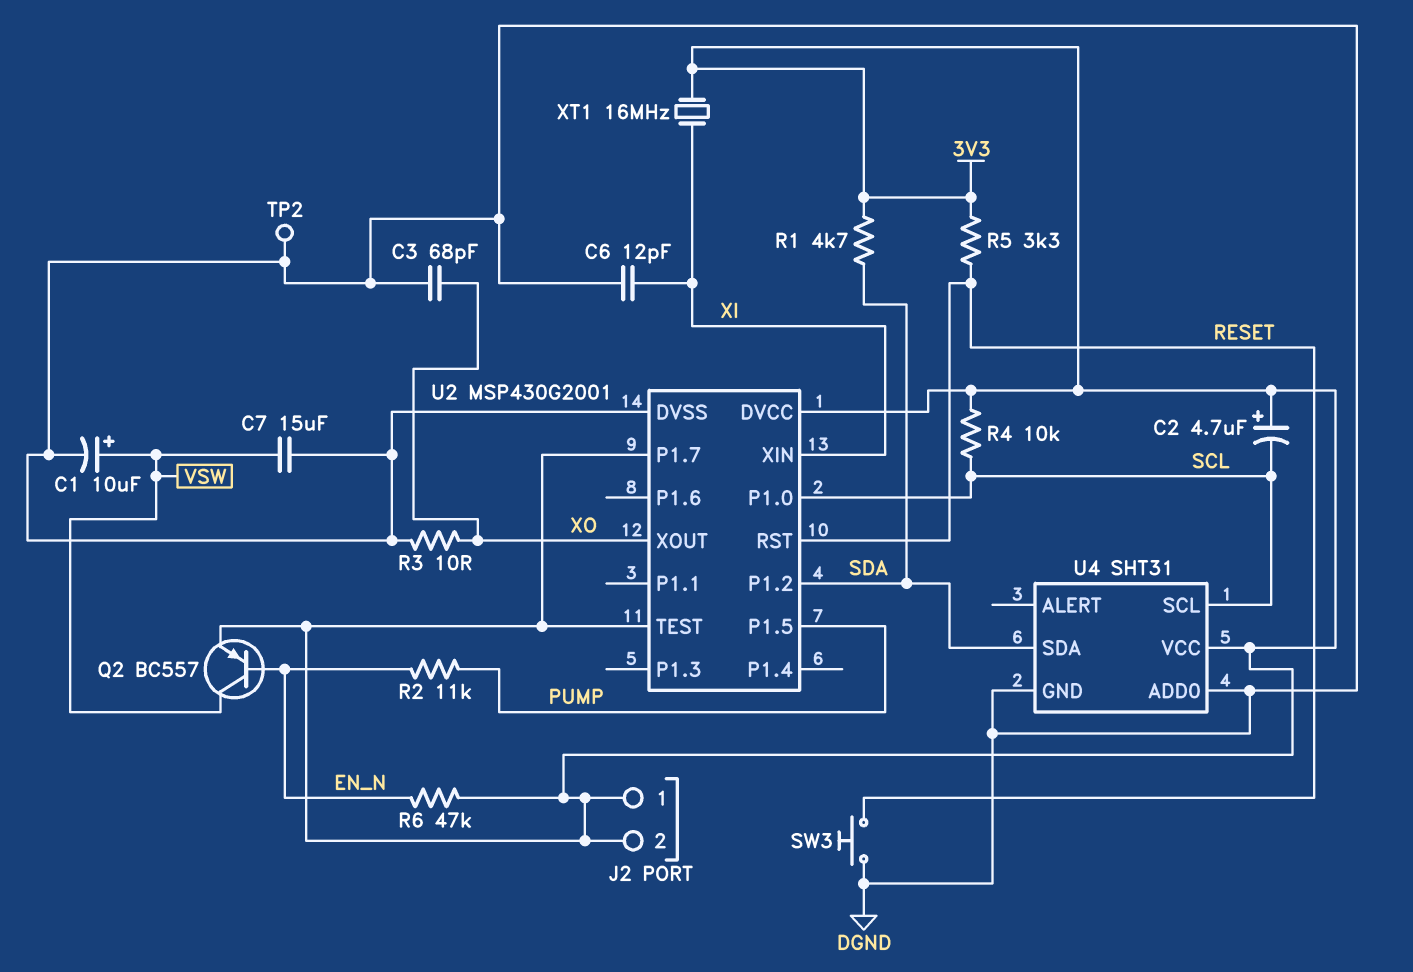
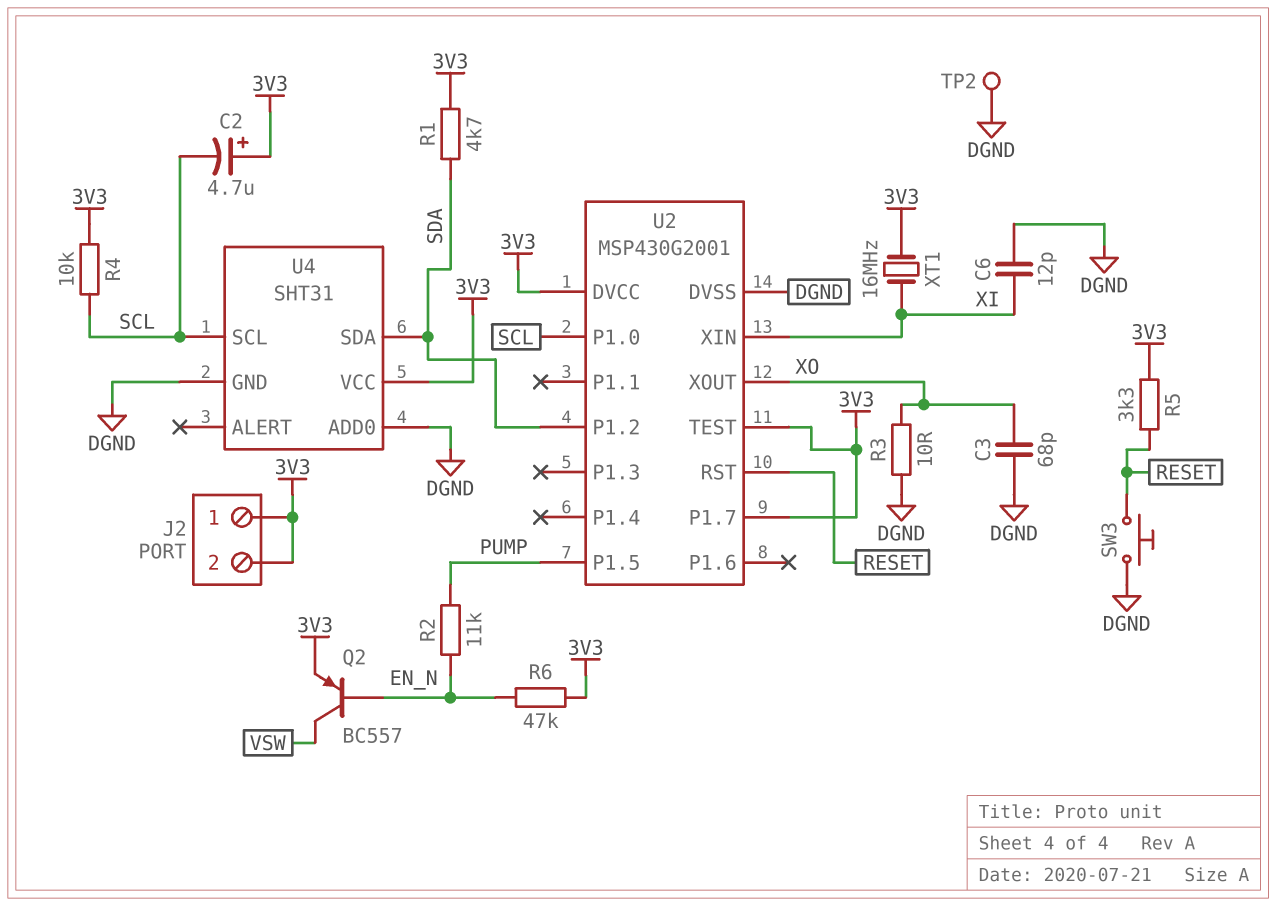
C1: 10uF (plus VSW, minus DGND) -> none
C7: 15uF (DGND, VSW) -> none

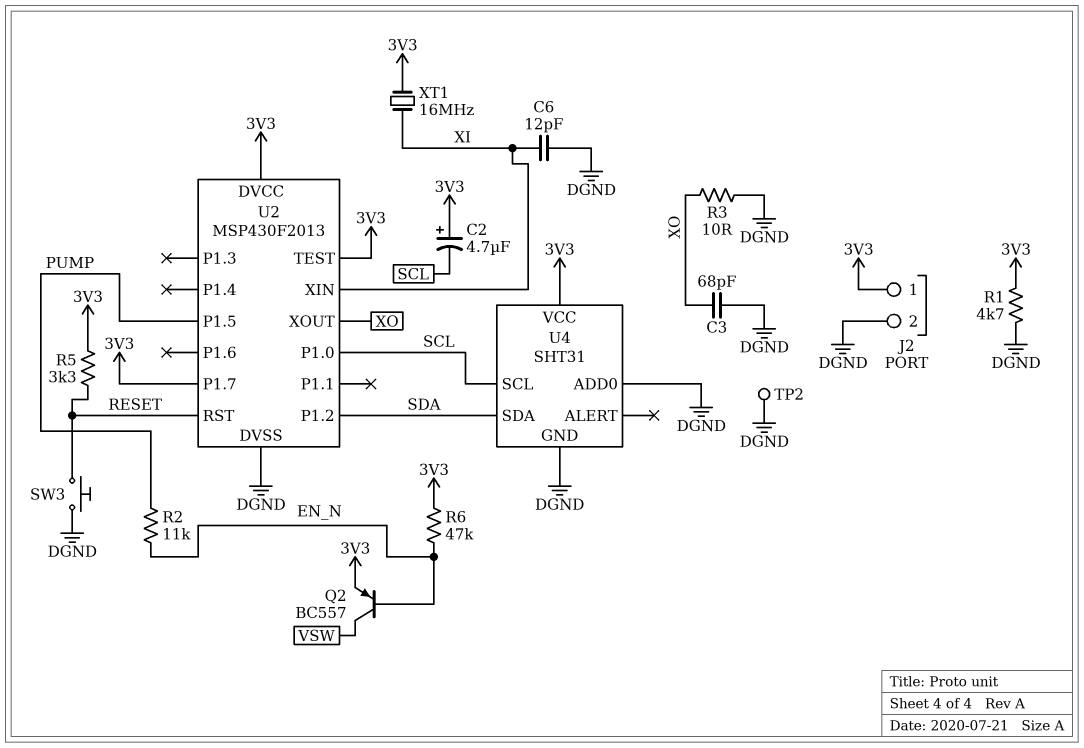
J2 pin 2: 3V3 -> DGND
R1: 4.7k (3V3, SDA) -> 4.7k (3V3, DGND)
R4: 10k (3V3, SCL) -> none
U2: MSP430G2001 -> MSP430F2013

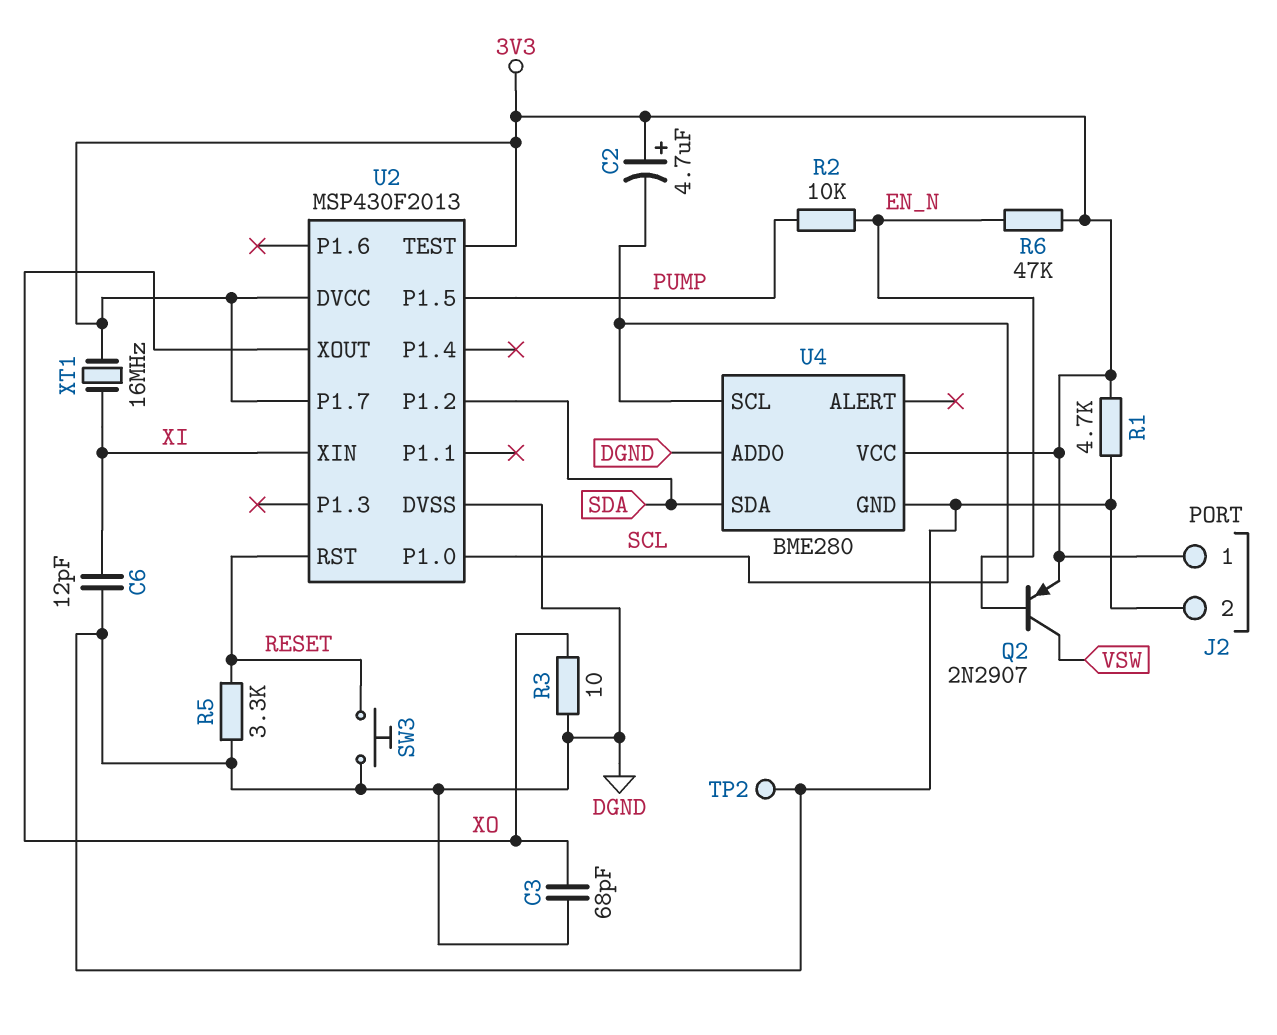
Q2: PNP BC557 (B EN_N, C VSW, E 3V3) -> PNP 2N2907 (B EN_N, C VSW, E 3V3)
R2: 11k (EN_N, PUMP) -> 10k (EN_N, PUMP)
R5: 3.3k (3V3, RESET) -> 3.3k (DGND, RESET)
U4: SHT31 -> BME280

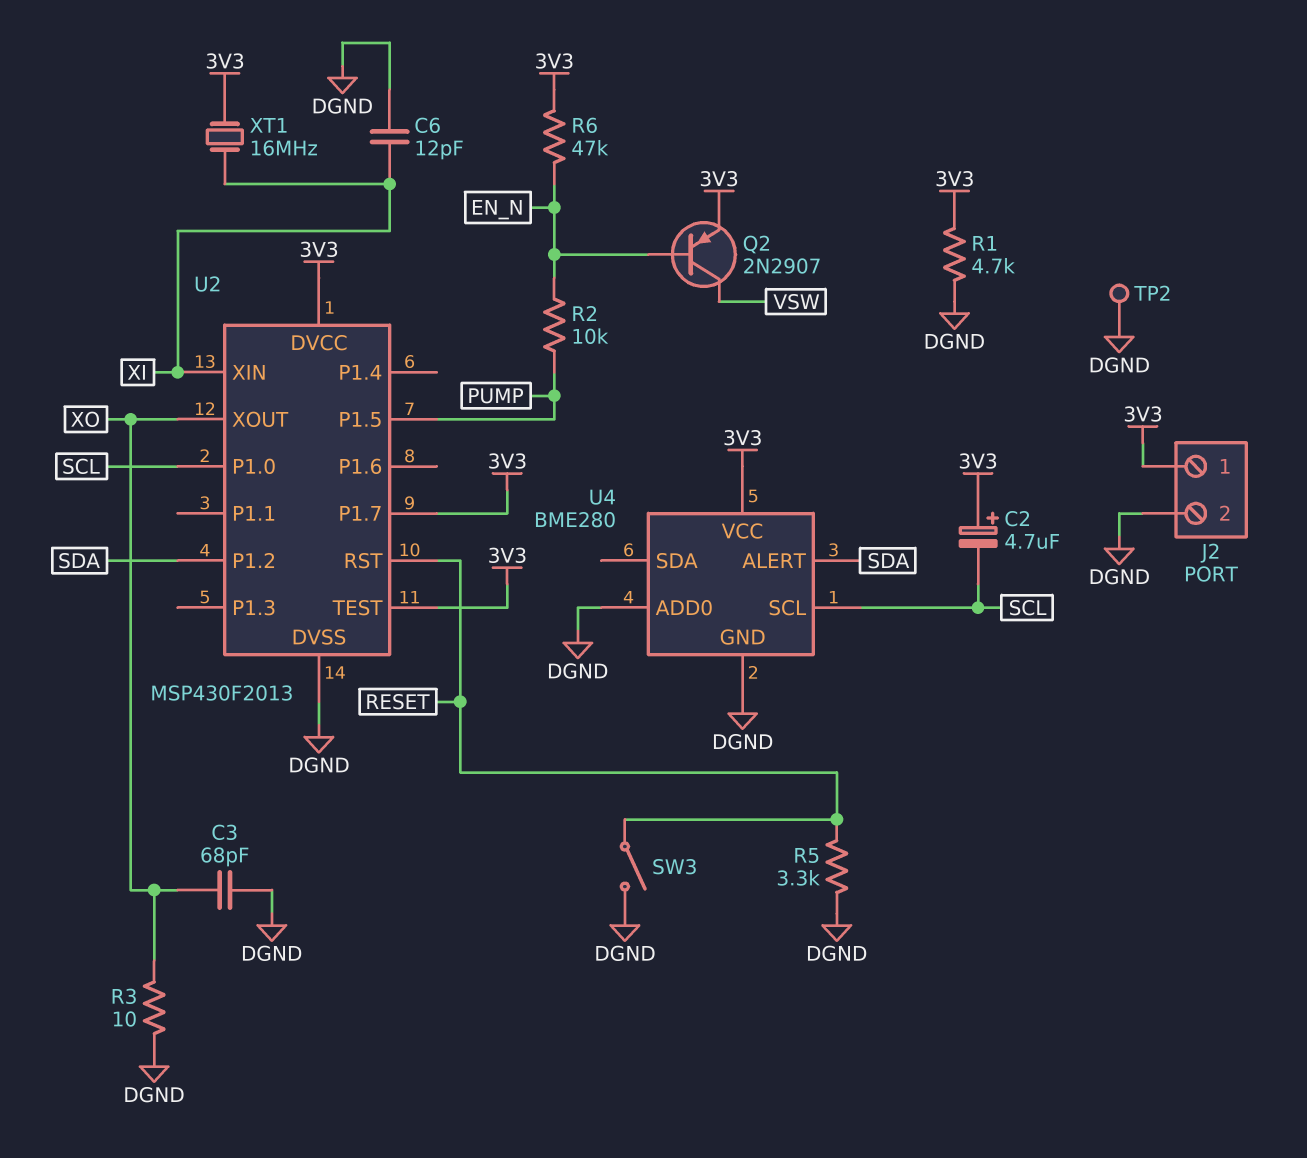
SW3: button (DGND, RESET) -> switch (DGND, RESET)
U4 pin ALERT: none -> SDA
U4 pin SDA: SDA -> none

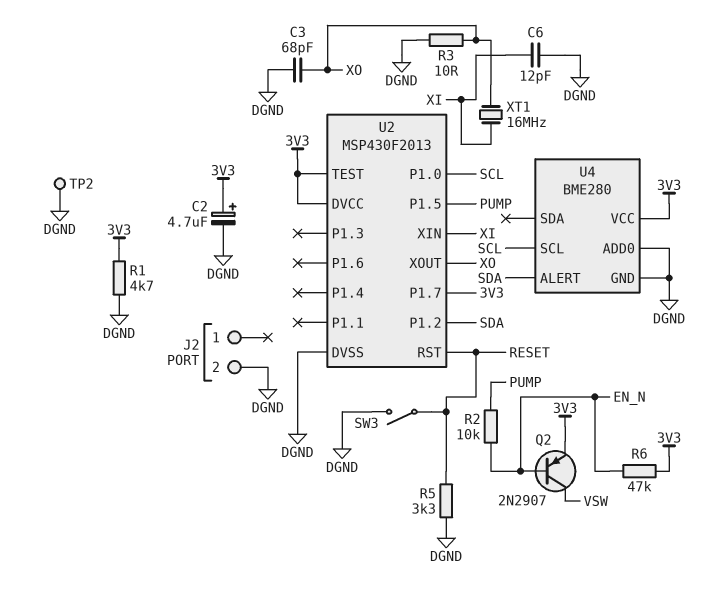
C2: 4.7uF (plus 3V3, minus SCL) -> 4.7uF (plus 3V3, minus DGND)
J2 pin 1: 3V3 -> none
XT1: 16MHz (3V3, XI) -> 16MHz (XI, XO)

